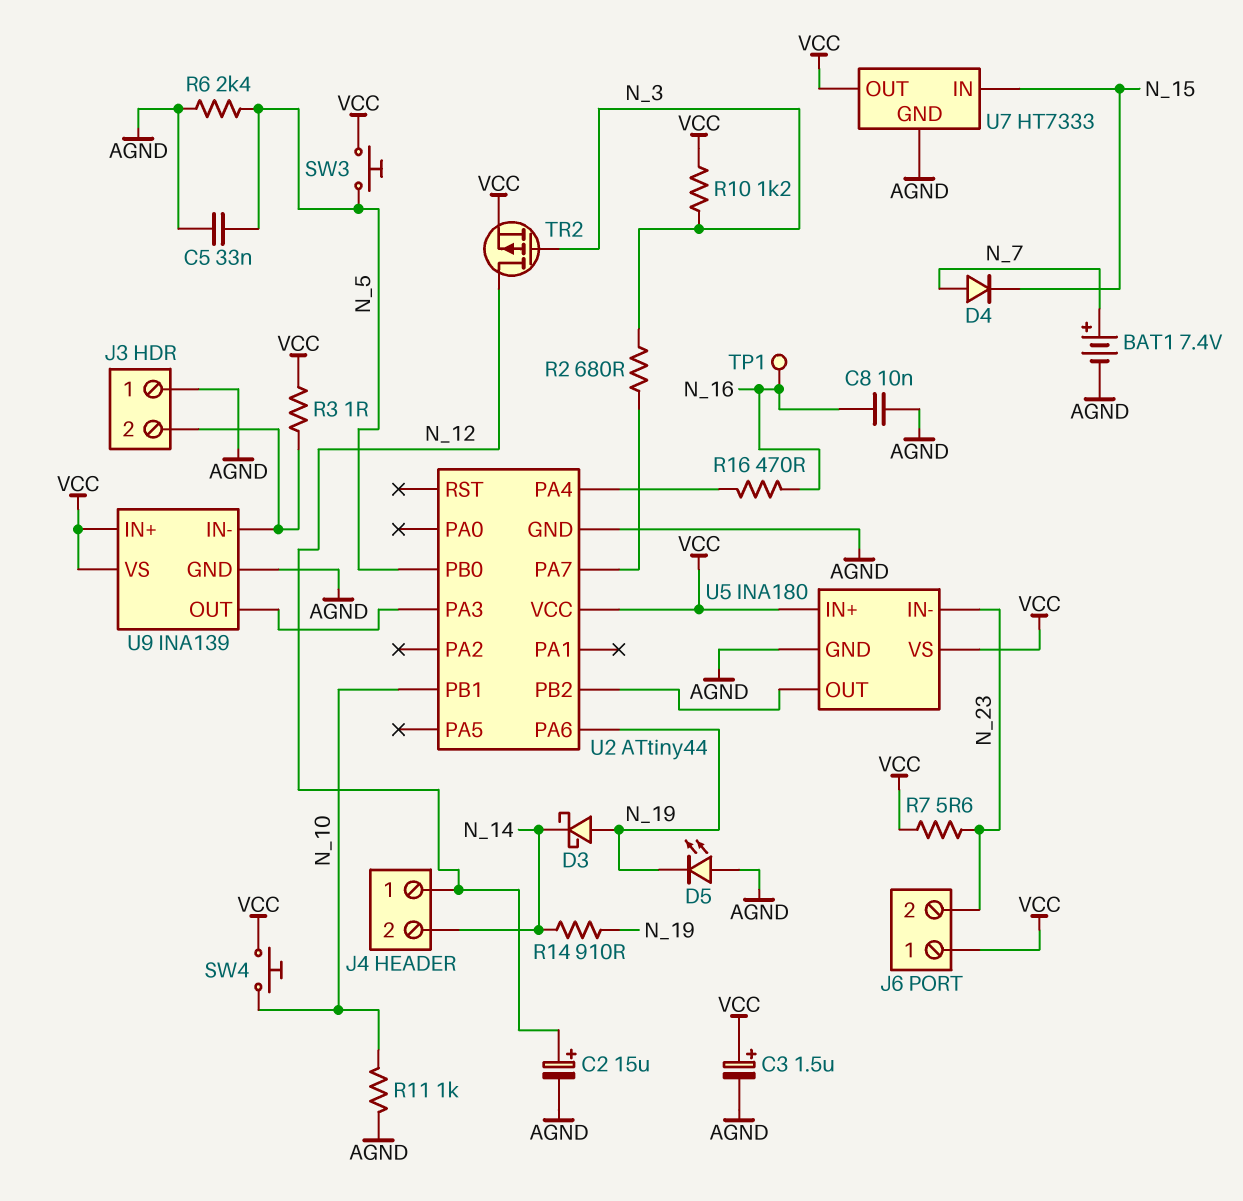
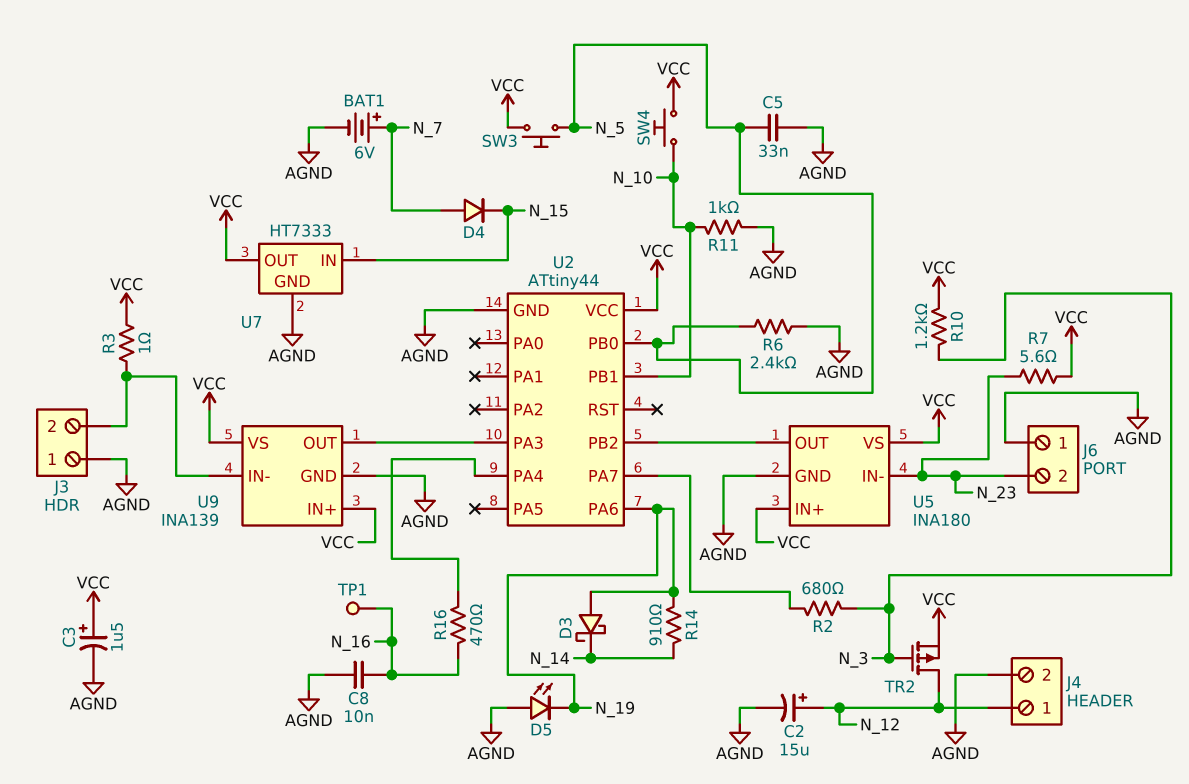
BAT1: 7.4V (plus N_7, minus AGND) -> 6V (plus N_7, minus AGND)
J4 pin 2: N_14 -> AGND
J6 pin 1: VCC -> AGND

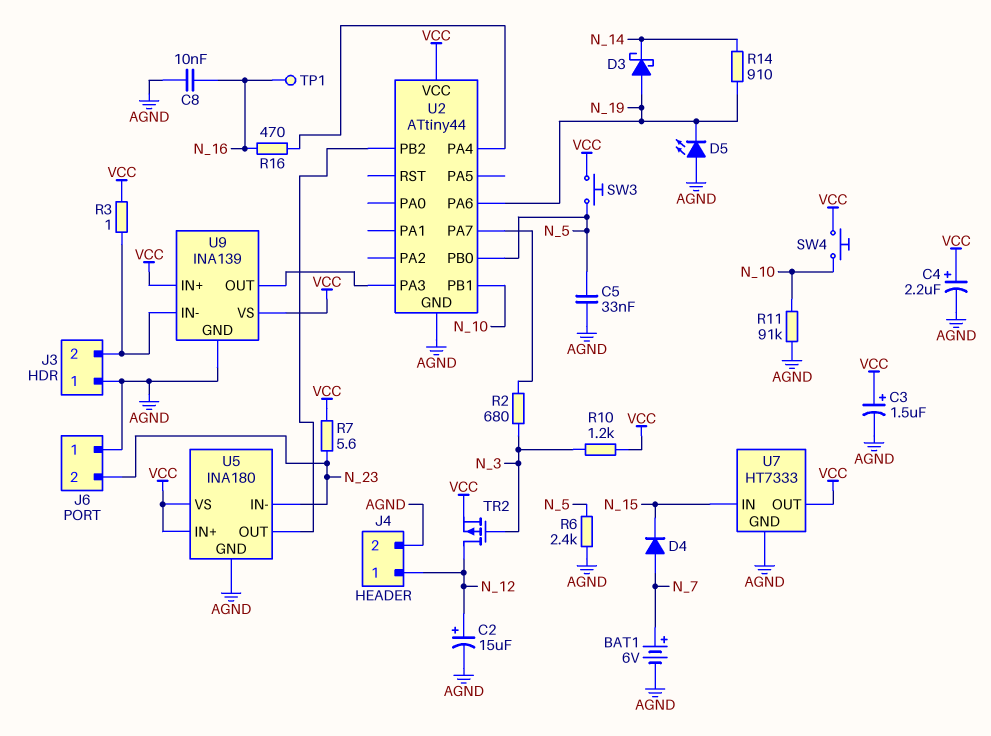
C4: none -> 2.2uF (plus VCC, minus AGND)
R11: 1k (AGND, N_10) -> 91k (AGND, N_10)

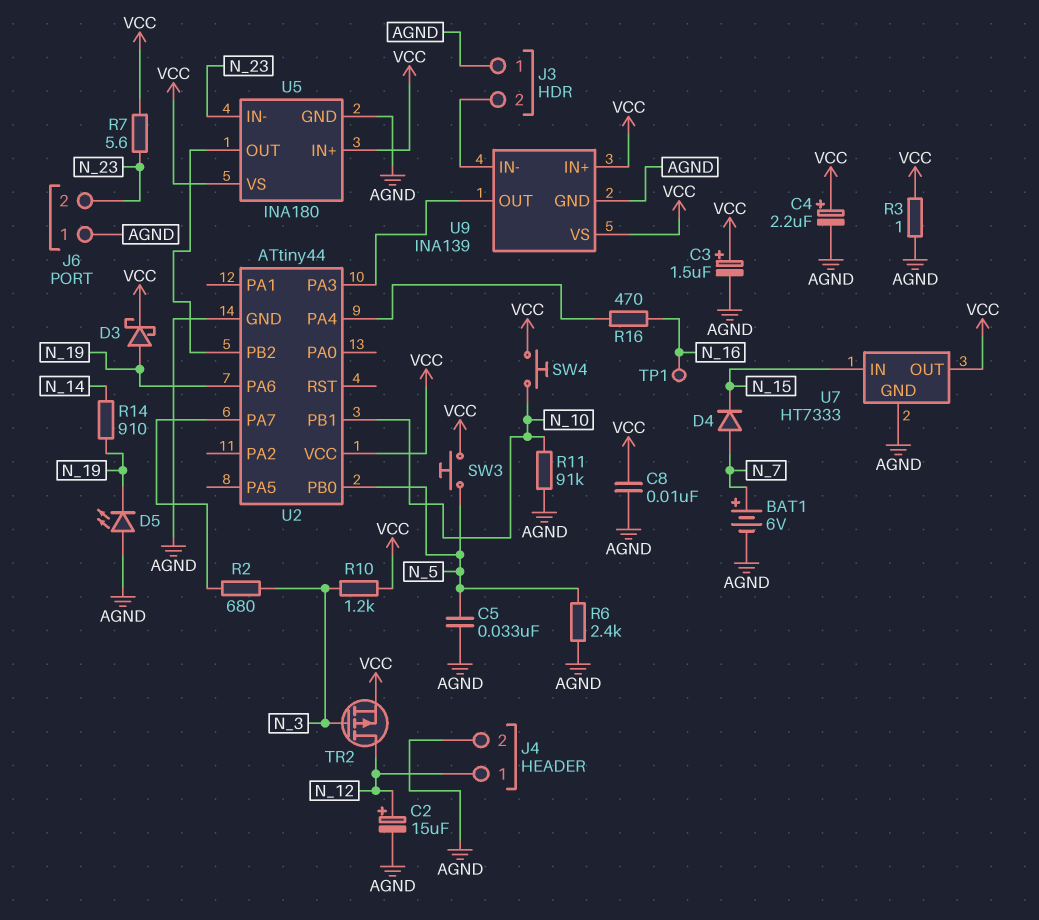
C8: 10nF (AGND, N_16) -> 10nF (AGND, VCC)
D3: schottky (A N_19, K N_14) -> schottky (A N_19, K VCC)
R3: 1 (J3/2, VCC) -> 1 (AGND, VCC)

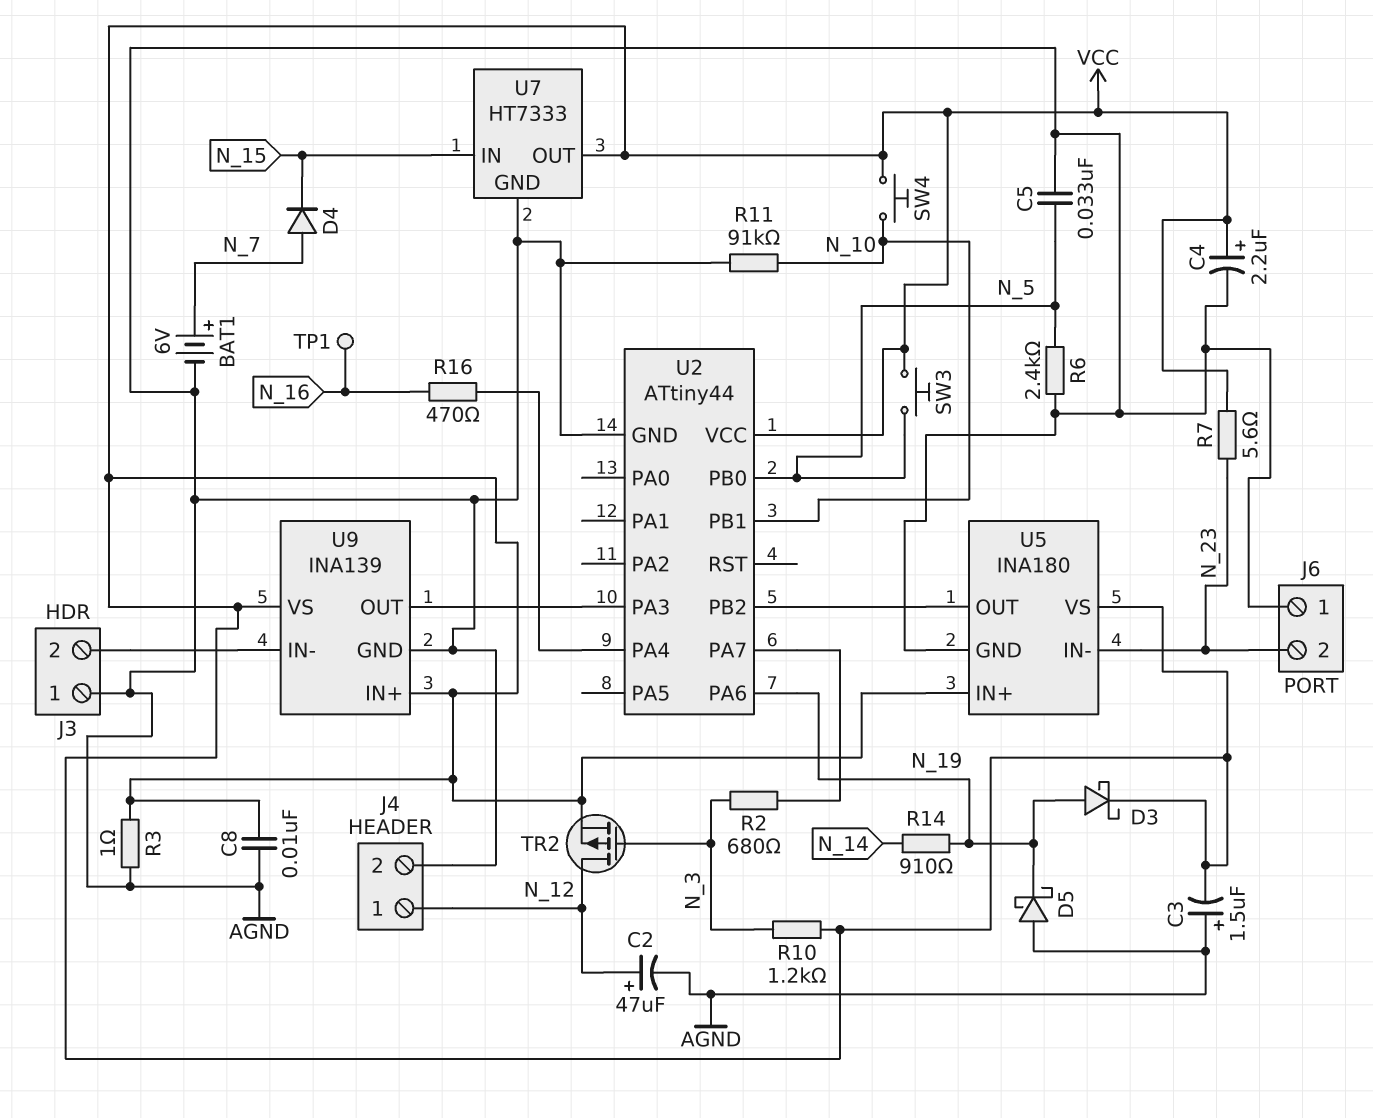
C2: 15uF (plus N_12, minus AGND) -> 47uF (plus N_12, minus AGND)
C3: 1.5uF (plus VCC, minus AGND) -> 1.5uF (plus AGND, minus VCC)
D5: LED (A AGND, K N_19) -> schottky (A AGND, K N_19)

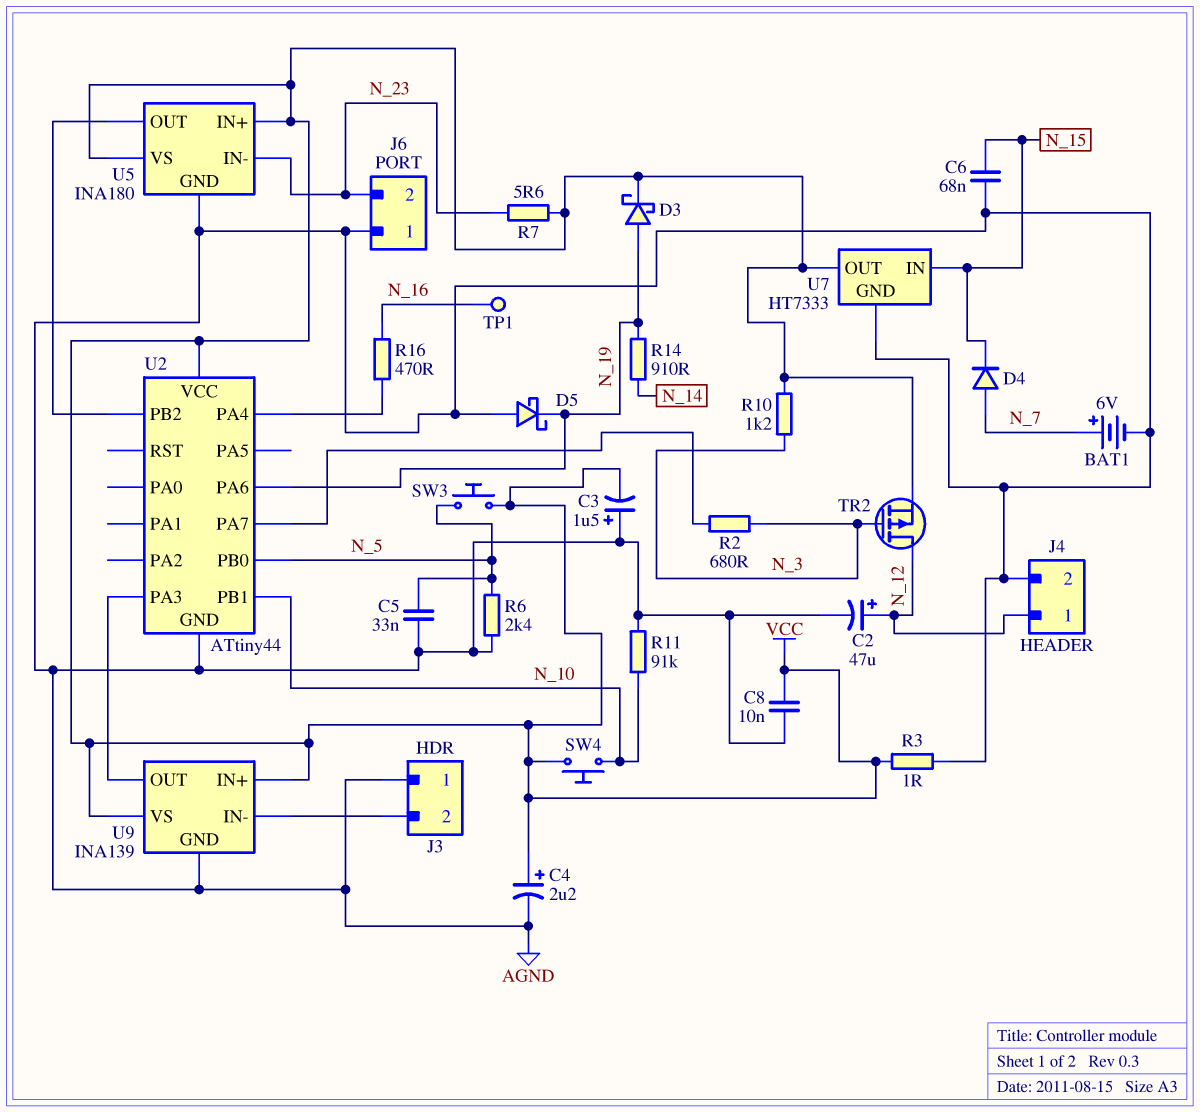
C6: none -> 68nF (AGND, N_15)

